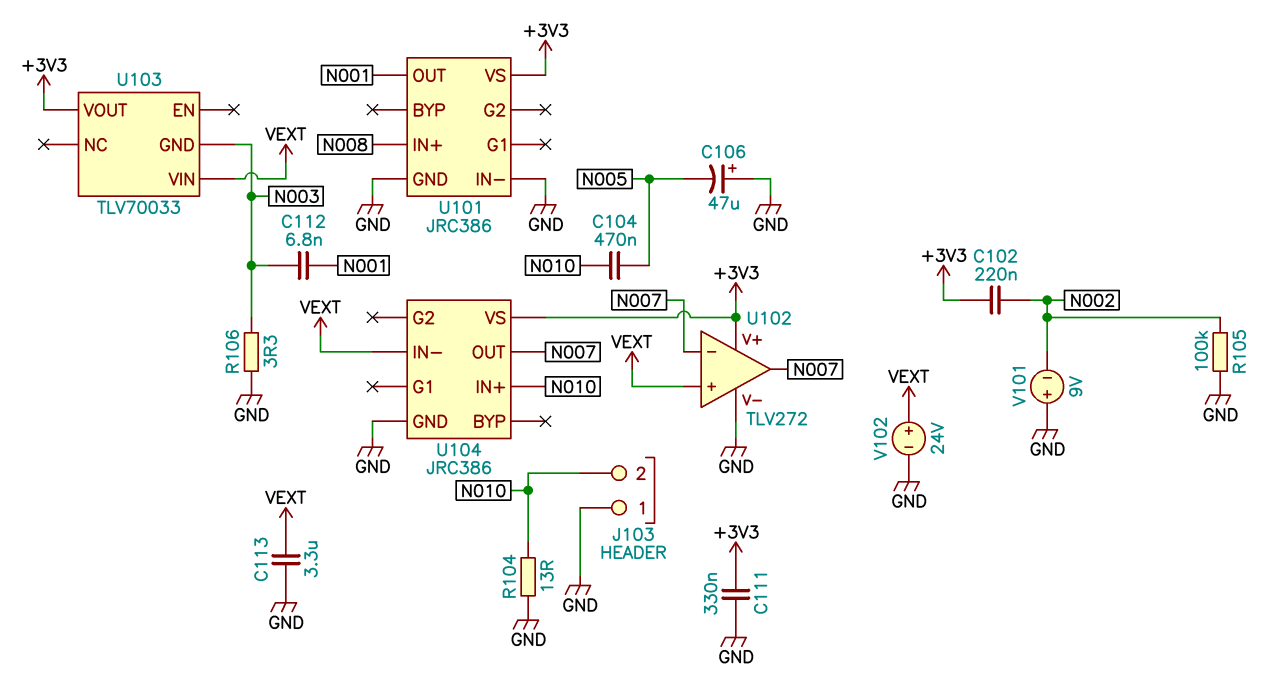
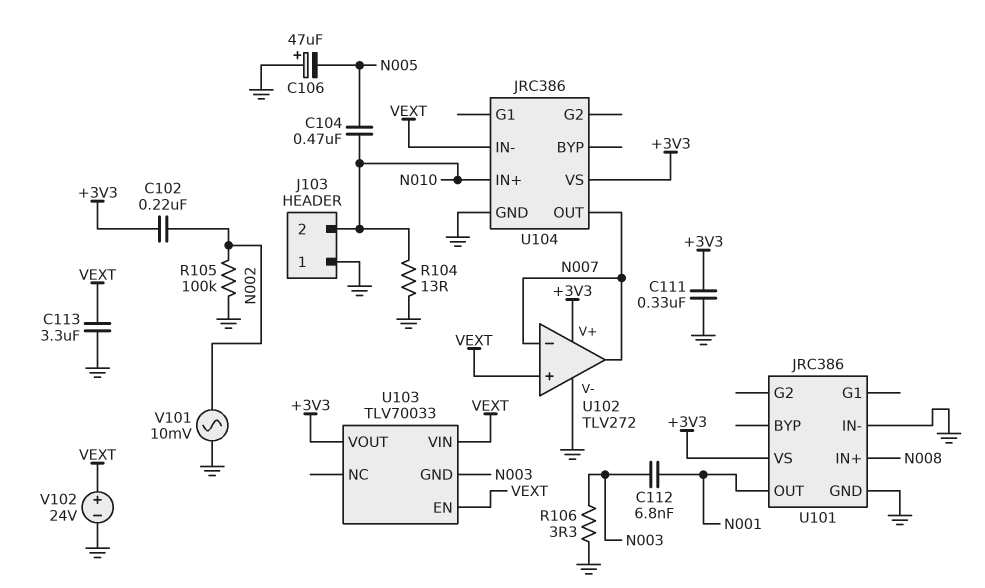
U103 pin EN: none -> VEXT
V101: 9V (plus GND, minus N002) -> AC 10mV (GND, N002)

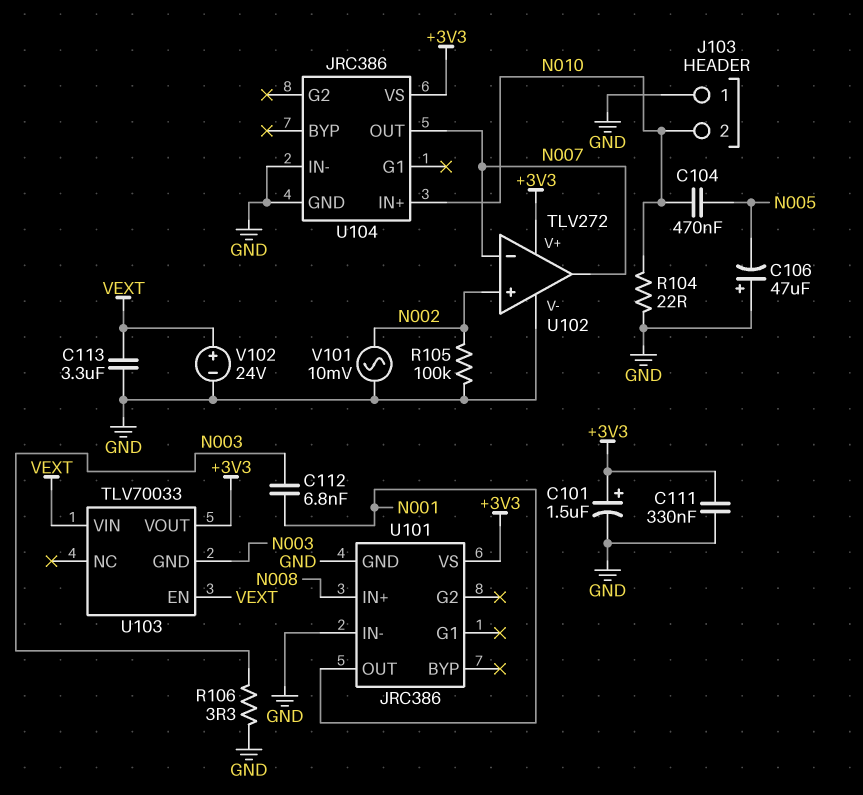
C101: none -> 1.5uF (plus +3V3, minus GND)
C102: 220nF (+3V3, N002) -> none
R104: 13 (GND, N010) -> 22 (GND, N010)
U102 pin in+: VEXT -> N002
U104 pin IN-: VEXT -> GND

